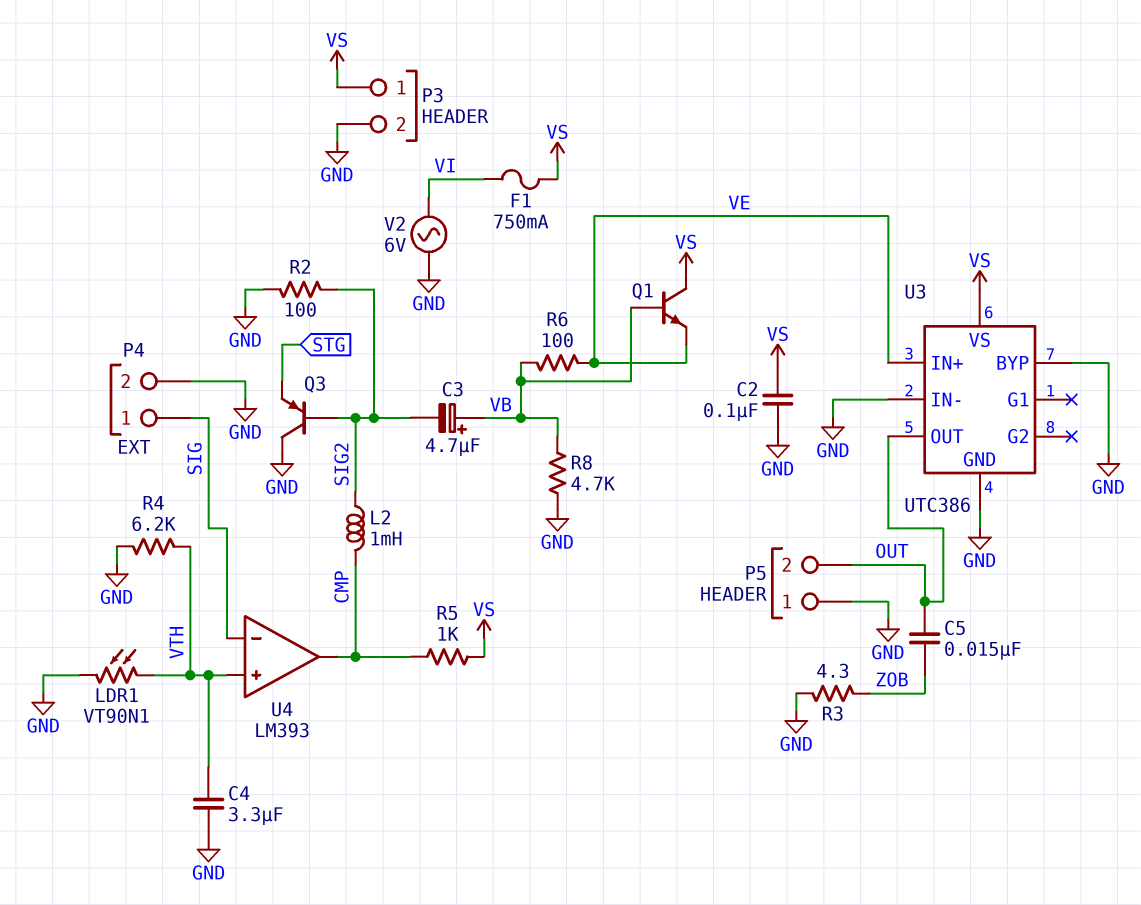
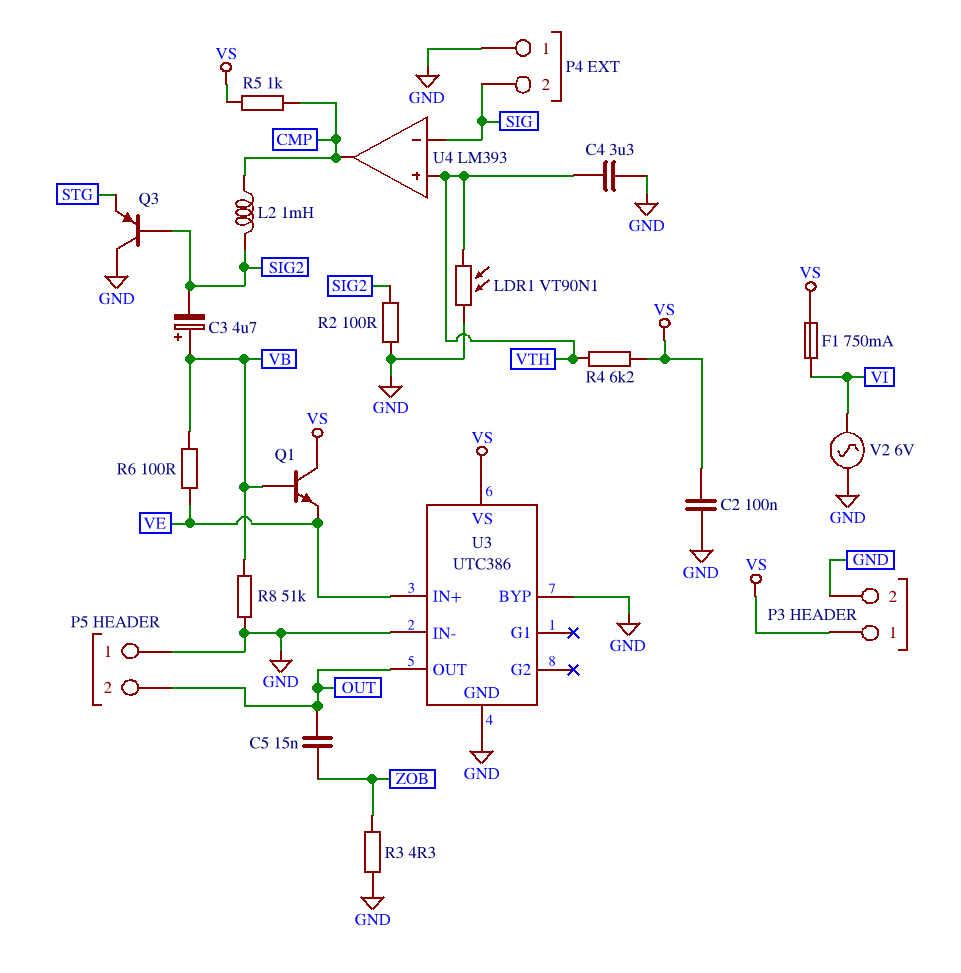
P4 pin 1: SIG -> GND
P4 pin 2: GND -> SIG
R4: 6.2k (GND, VTH) -> 6.2k (VS, VTH)
R8: 4.7k (GND, VB) -> 51k (GND, VB)

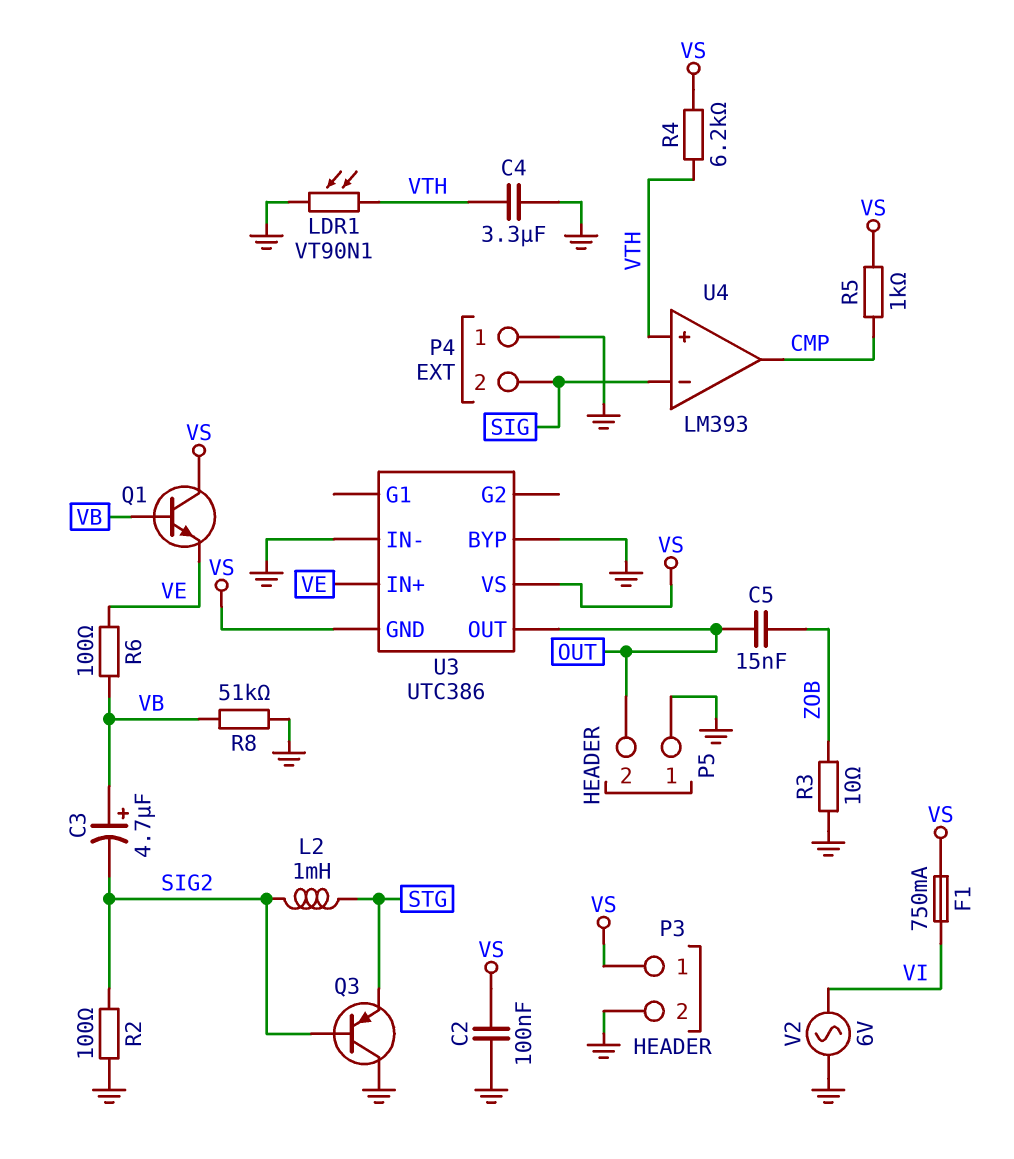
L2: 1mH (CMP, SIG2) -> 1mH (SIG2, STG)
R3: 4.3 (GND, ZOB) -> 10 (GND, ZOB)
U3 pin GND: GND -> VS

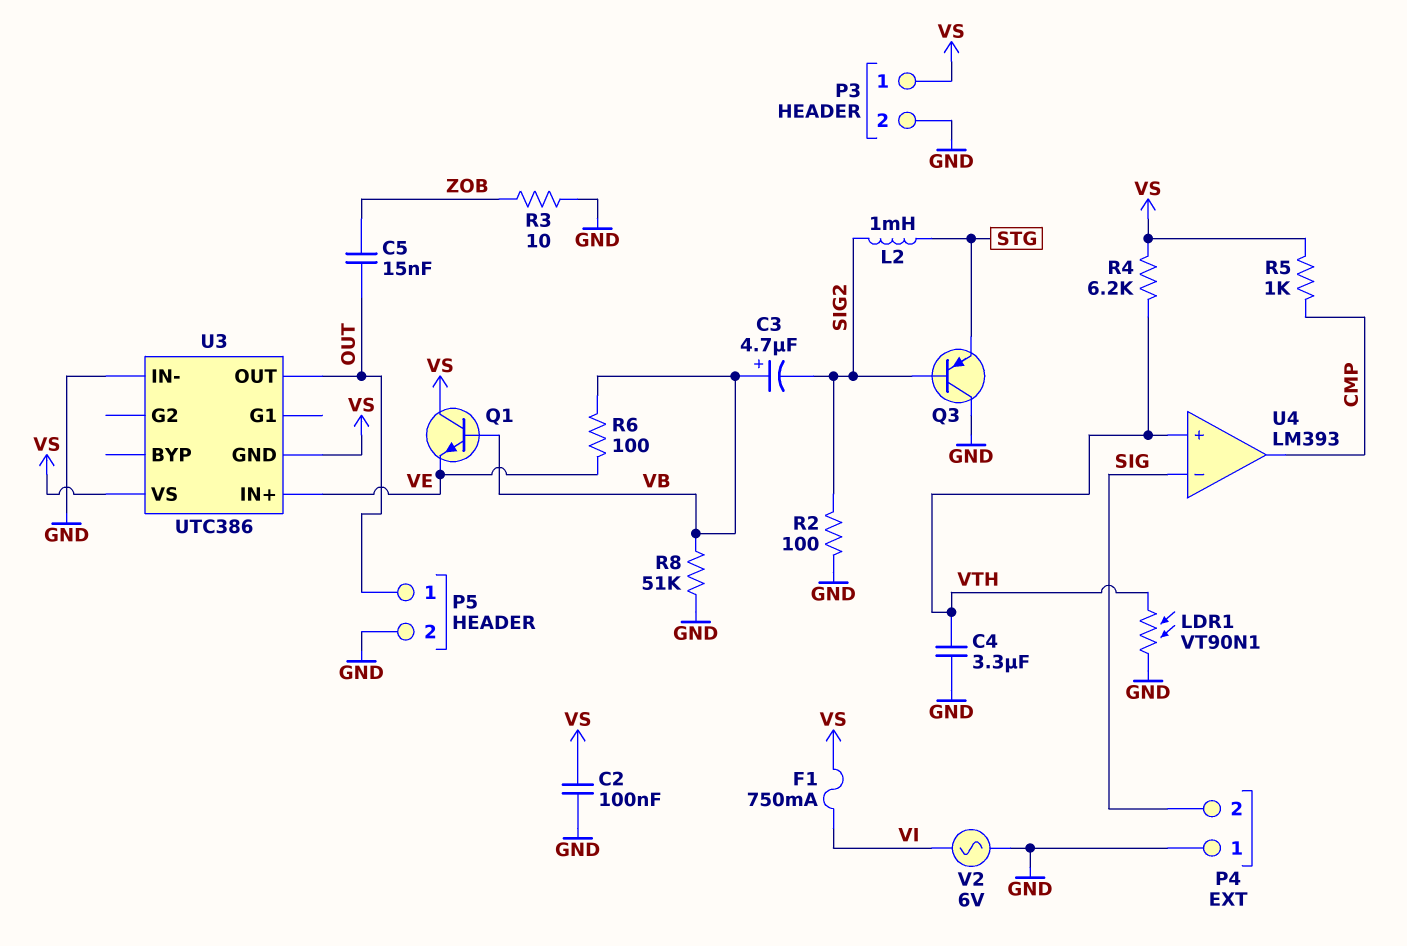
P5 pin 1: GND -> OUT
P5 pin 2: OUT -> GND
U3 pin BYP: GND -> none

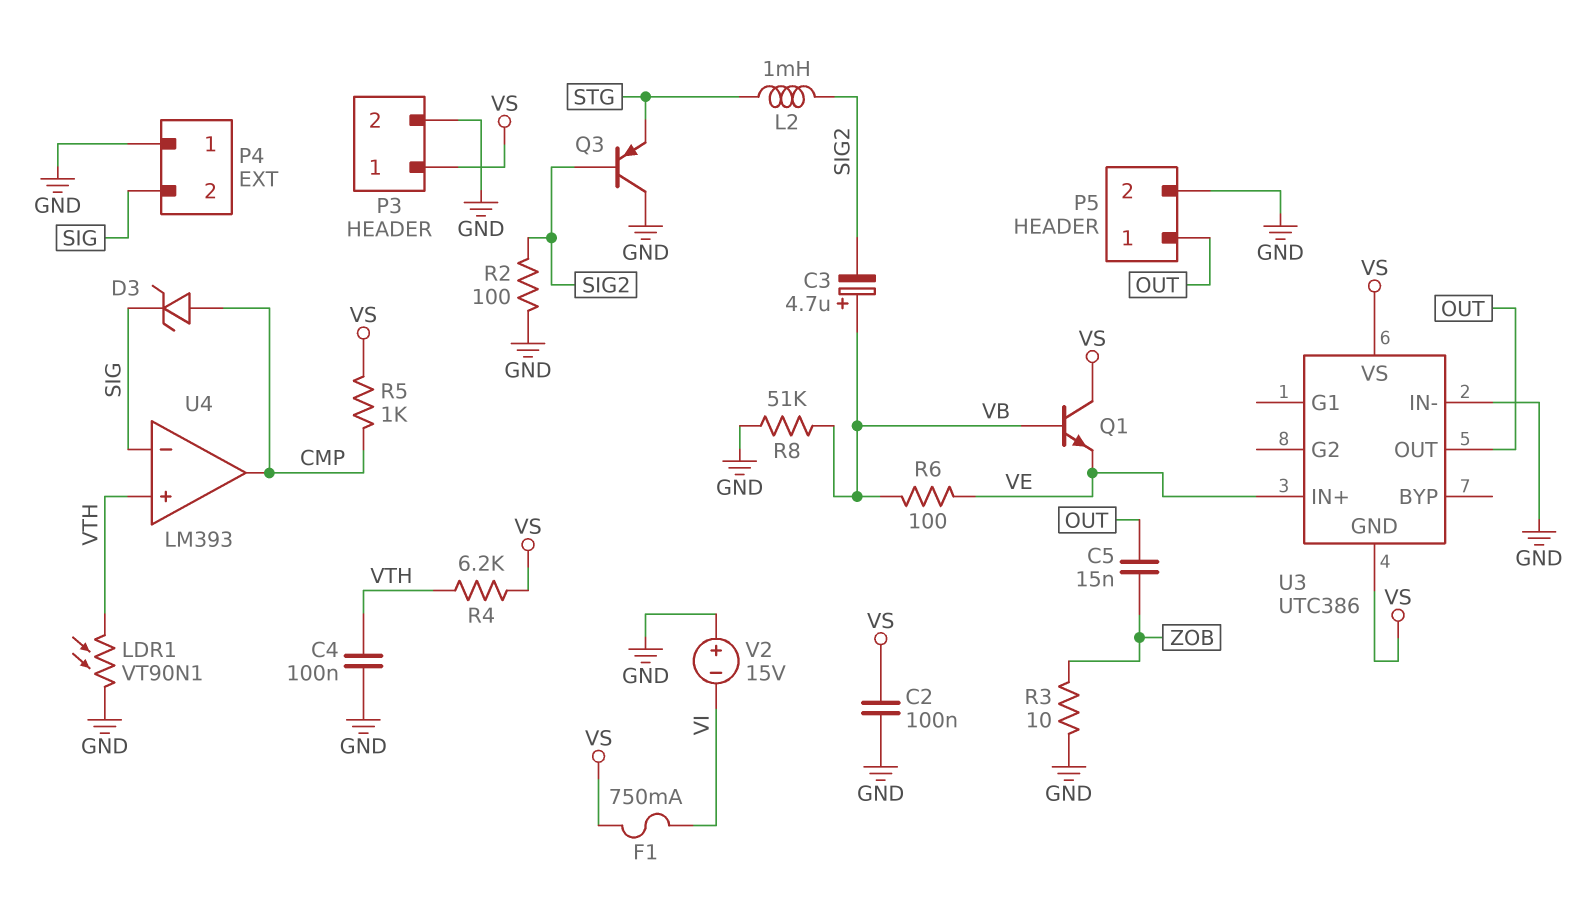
C4: 3.3uF (GND, VTH) -> 100nF (GND, VTH)
D3: none -> zener (A CMP, K SIG)
V2: AC 6V (GND, VI) -> 15V (plus GND, minus VI)

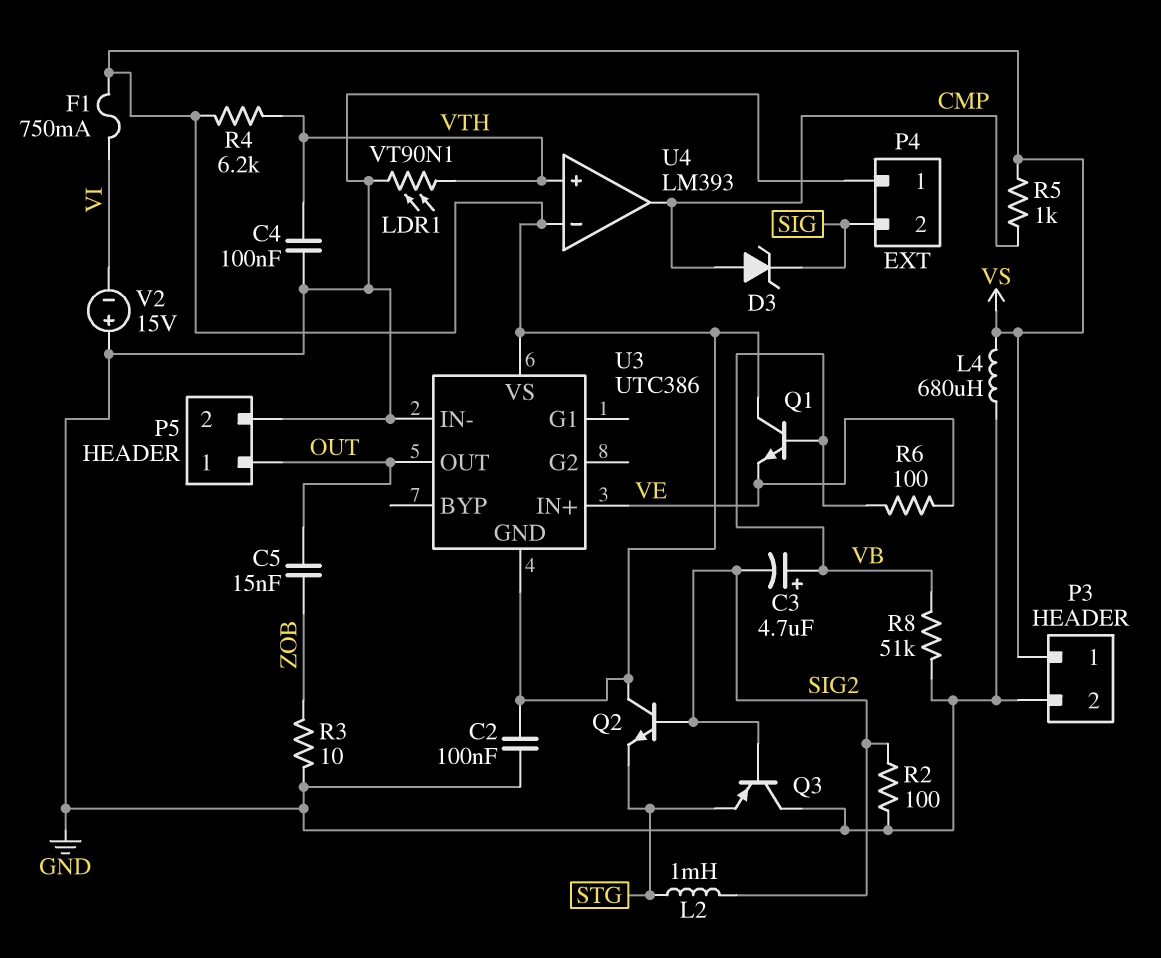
L4: none -> 680uH (GND, VS)
Q2: none -> NPN (B SIG2, C VS, E STG)
U4 pin in-: SIG -> VS

